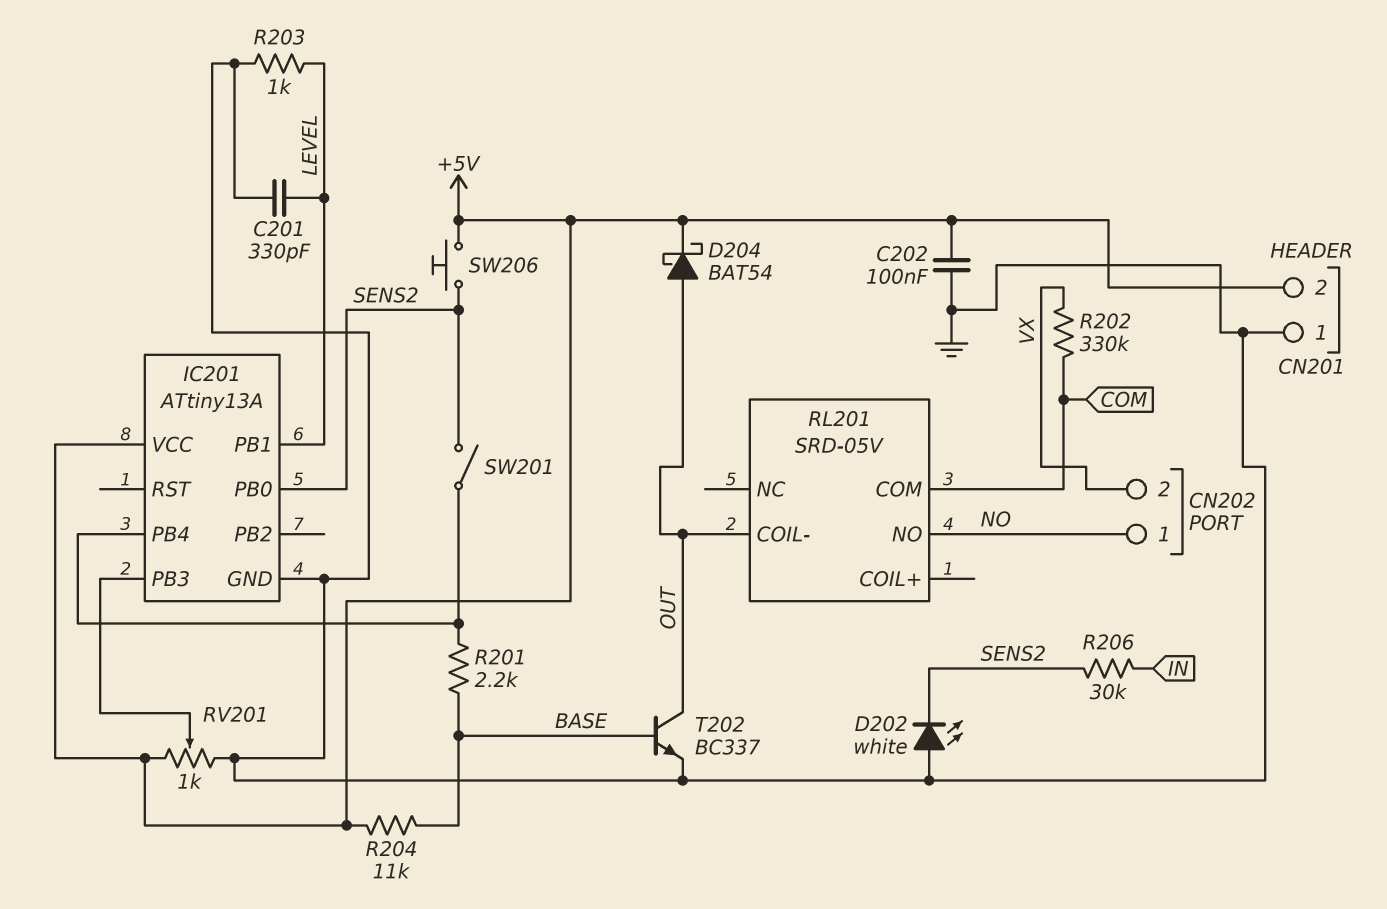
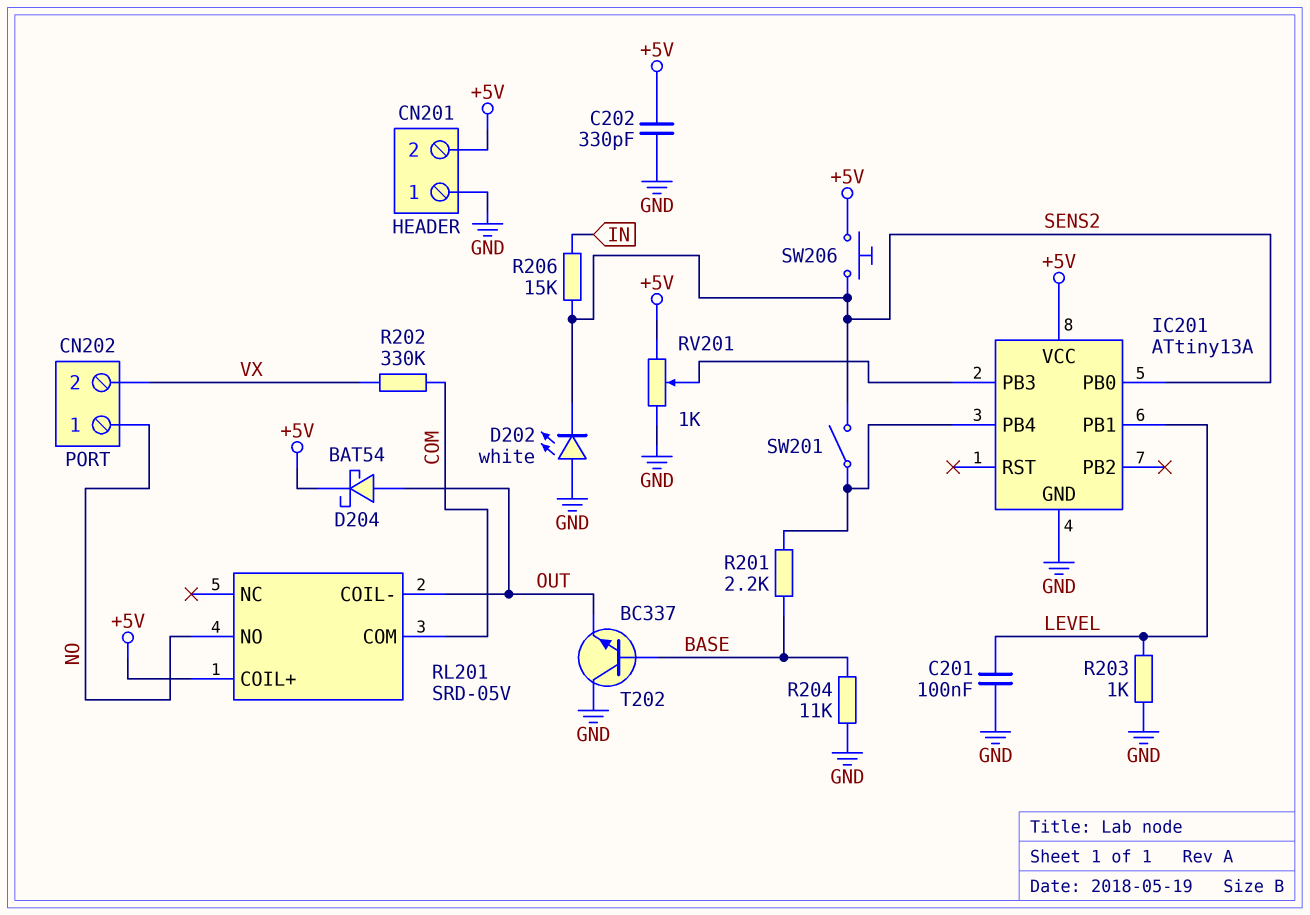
C201: 330pF (GND, LEVEL) -> 100nF (GND, LEVEL)
C202: 100nF (+5V, GND) -> 330pF (+5V, GND)
R204: 11k (+5V, BASE) -> 11k (BASE, GND)
R206: 30k (IN, SENS2) -> 15k (IN, SENS2)
RL201 pin COIL+: none -> +5V
T202: NPN BC337 (B BASE, C OUT, E GND) -> NPN BC337 (B BASE, C GND, E OUT)

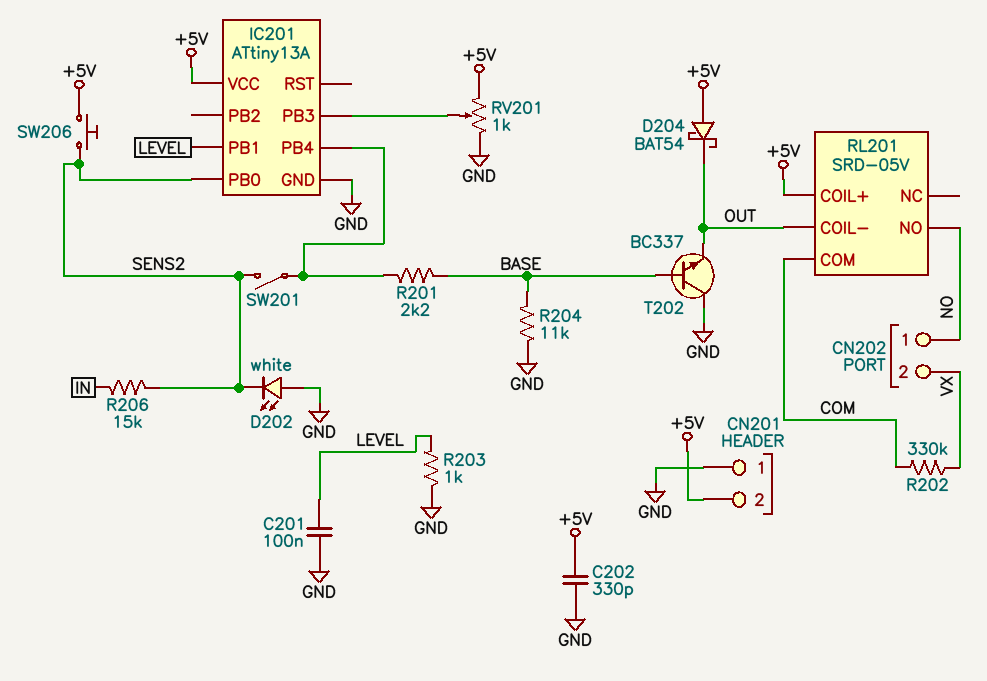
D204: schottky BAT54 (A OUT, K +5V) -> schottky BAT54 (A +5V, K OUT)

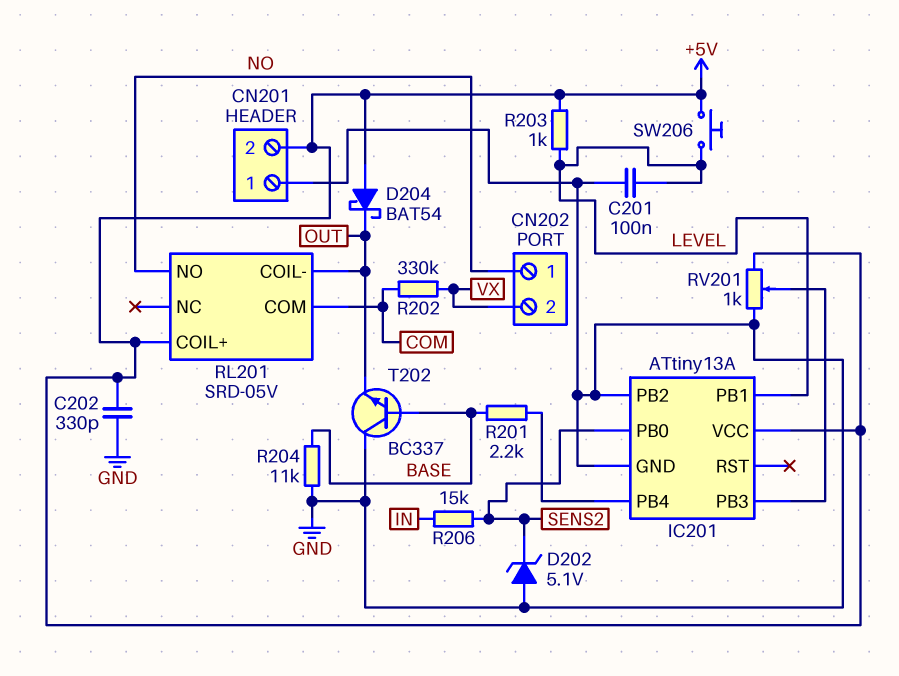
D202: LED white (A GND, K SENS2) -> zener 5.1V (A GND, K SENS2)
IC201 pin PB2: none -> GND
R203: 1k (GND, LEVEL) -> 1k (+5V, LEVEL)
SW201: switch (IC201/PB4, SENS2) -> none
SW206: button (+5V, SENS2) -> button (+5V, LEVEL)

